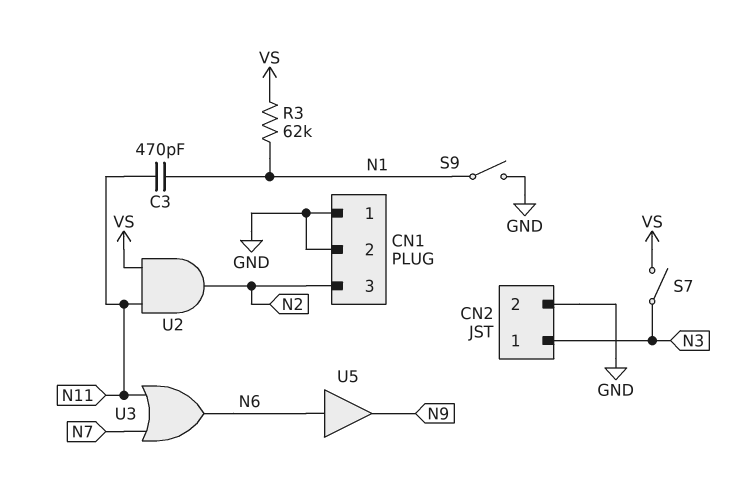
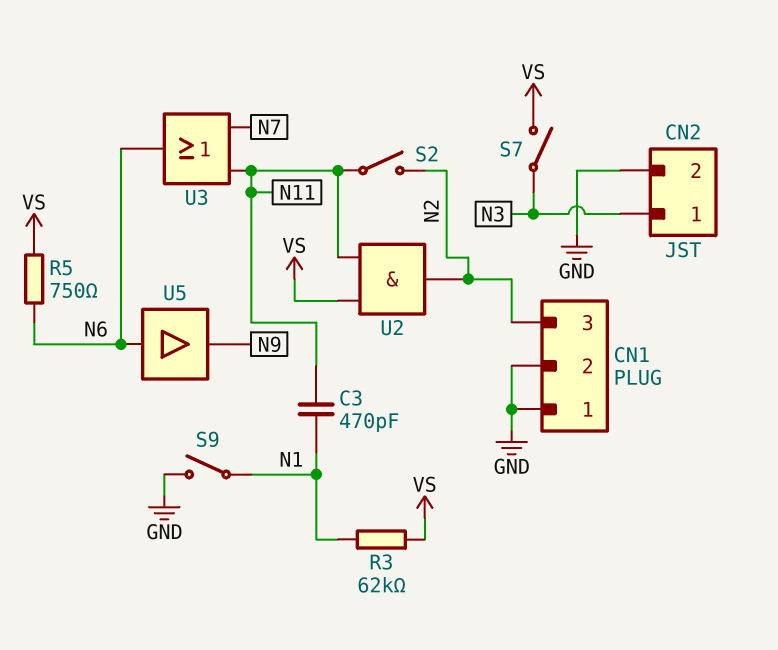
R5: none -> 750 (N6, VS)
S2: none -> switch (N2, N11)

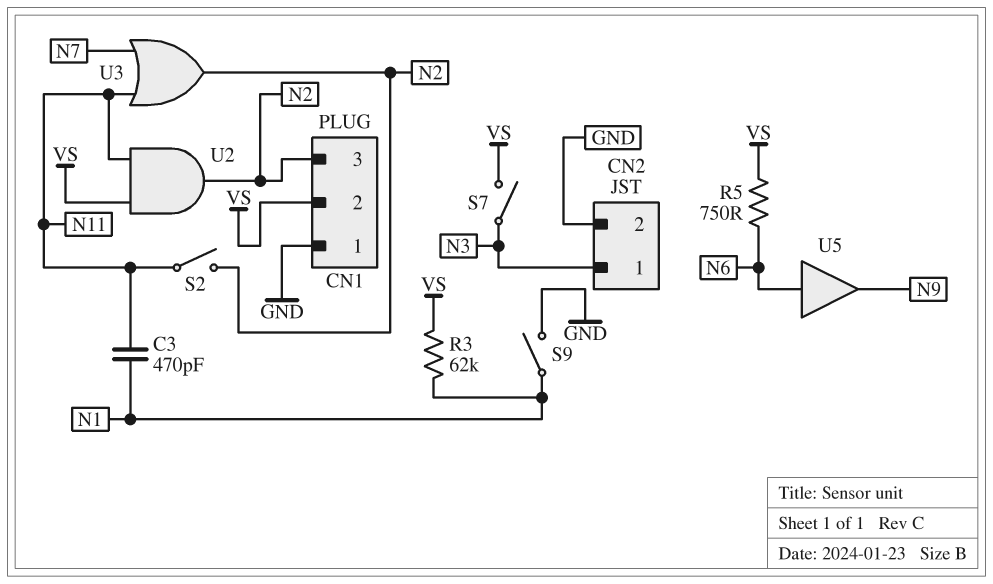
CN1 pin 2: GND -> VS
U3: OR (in N7, in N11, out N6) -> OR (in N7, in N11, out N2)

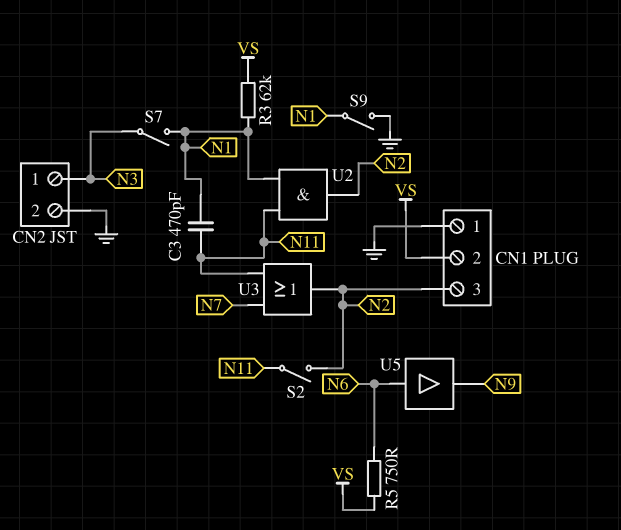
S7: switch (N3, VS) -> switch (N1, N3)
U2: AND (in N11, in VS, out N2) -> AND (in N1, in N11, out N2)

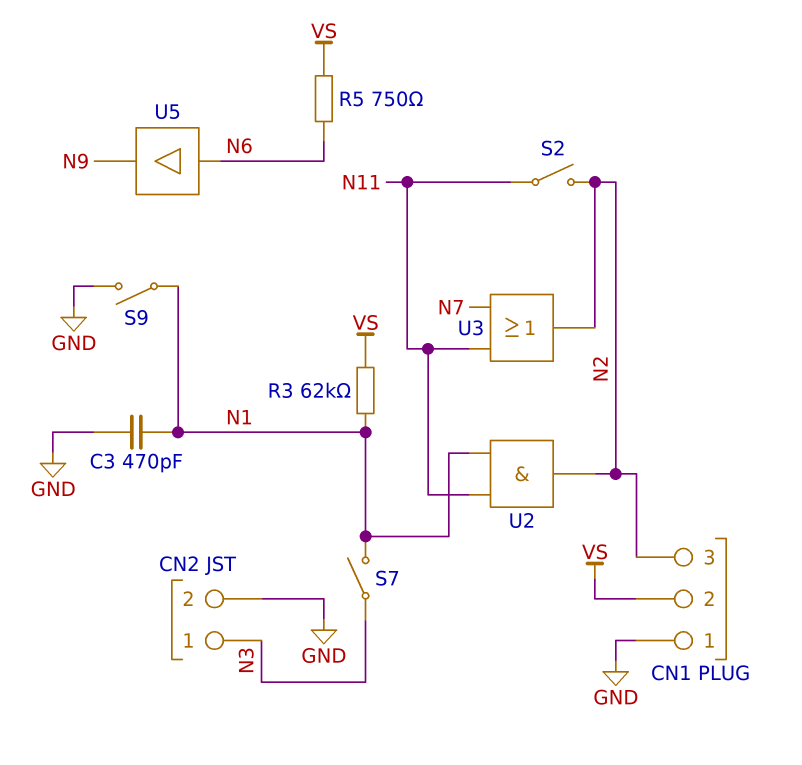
C3: 470pF (N1, N11) -> 470pF (GND, N1)

